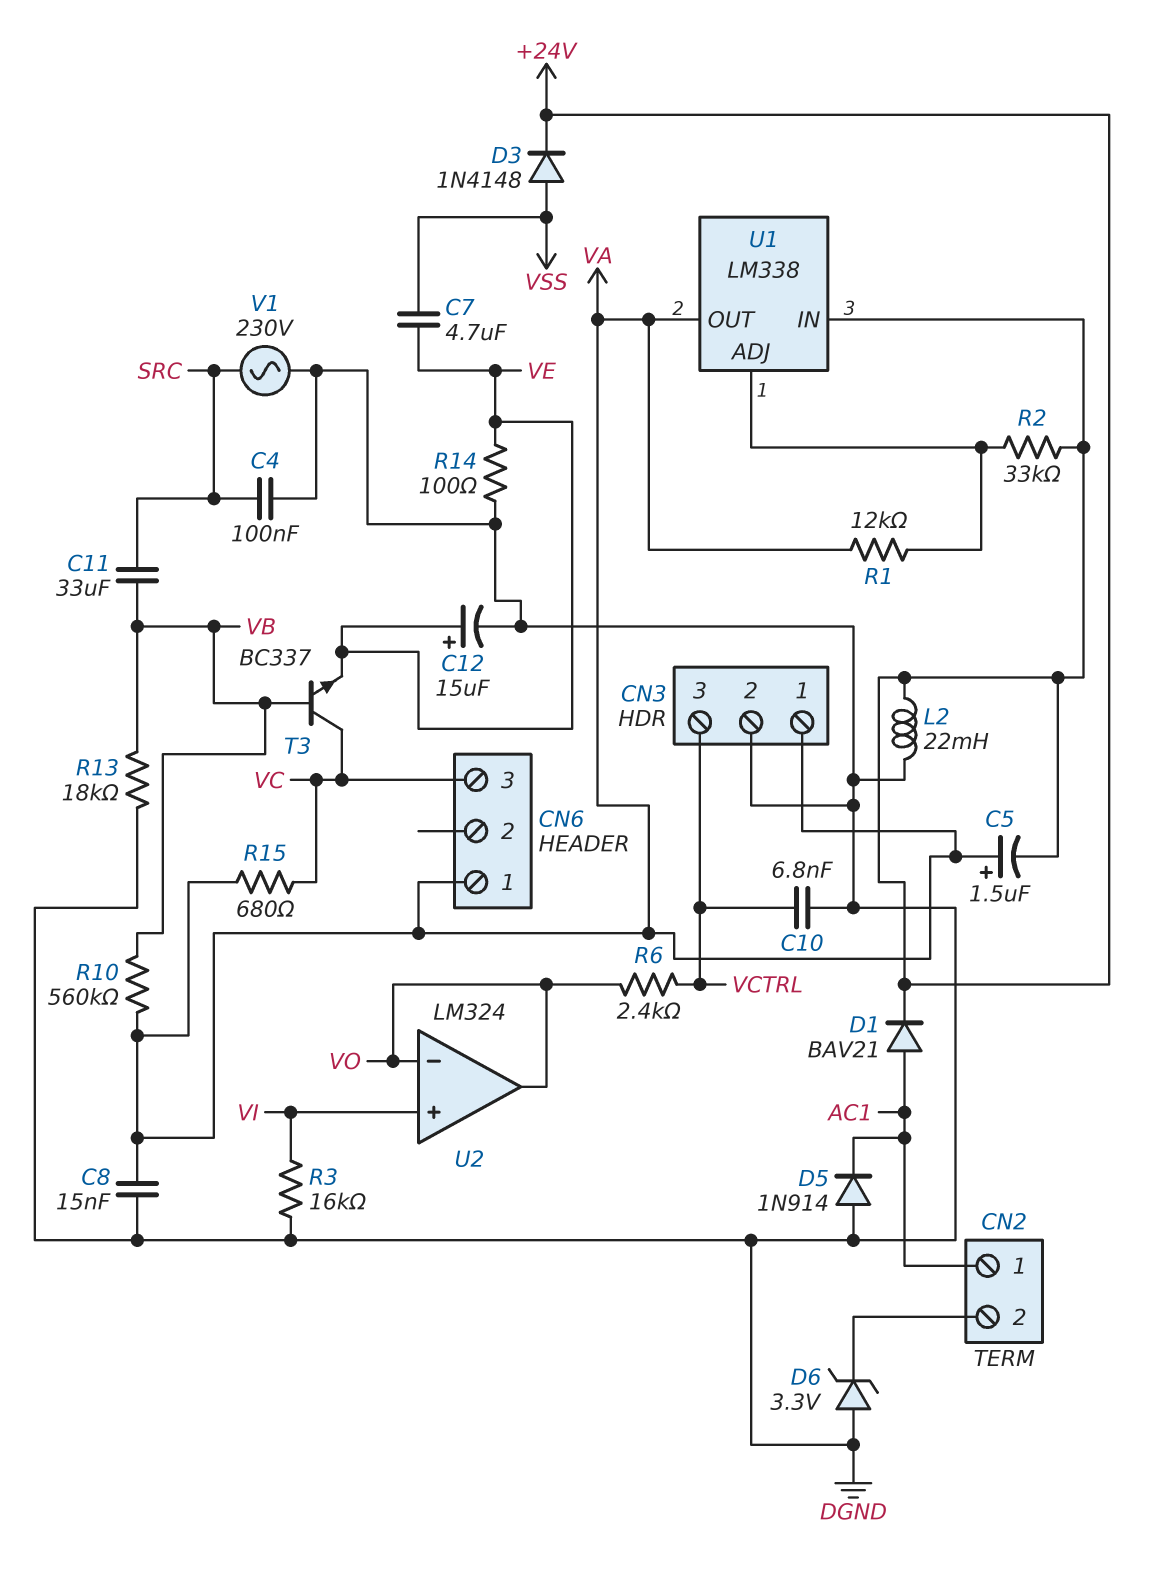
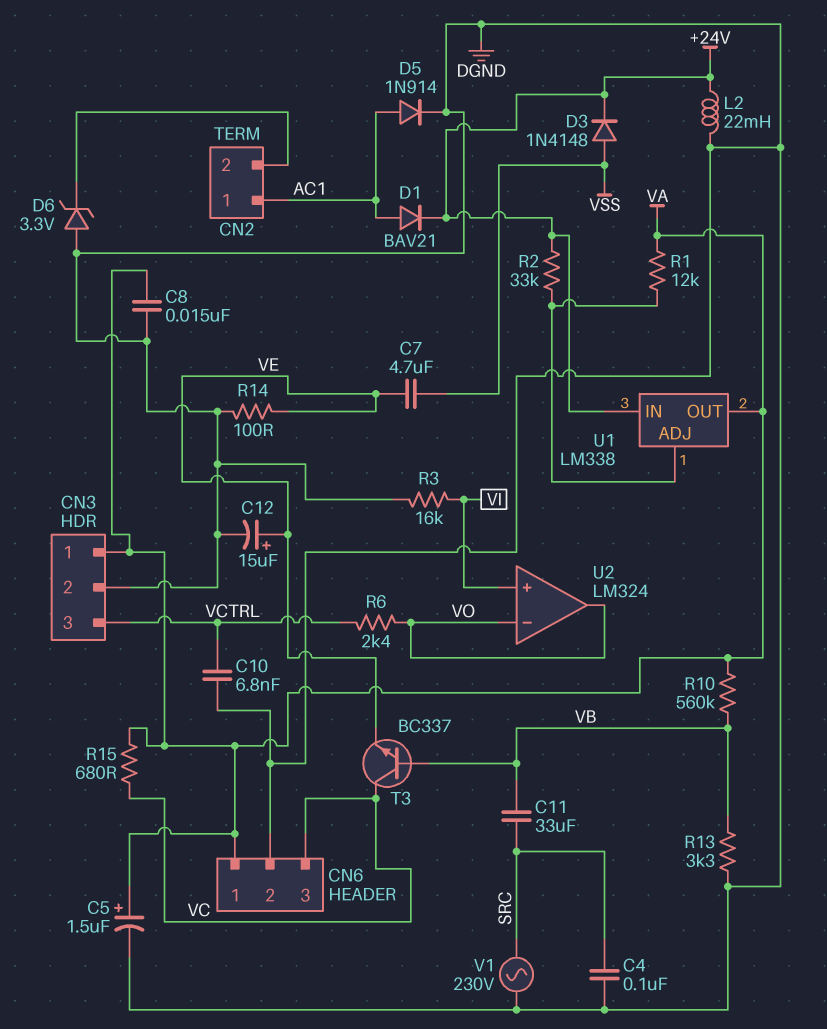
C5: 1.5uF (plus VA, minus +24V) -> 1.5uF (plus VA, minus DGND)
CN6 pin 2: none -> DGND
D5: diode 1N914 (A DGND, K AC1) -> diode 1N914 (A AC1, K DGND)
R13: 18k (DGND, VB) -> 3.3k (DGND, VB)

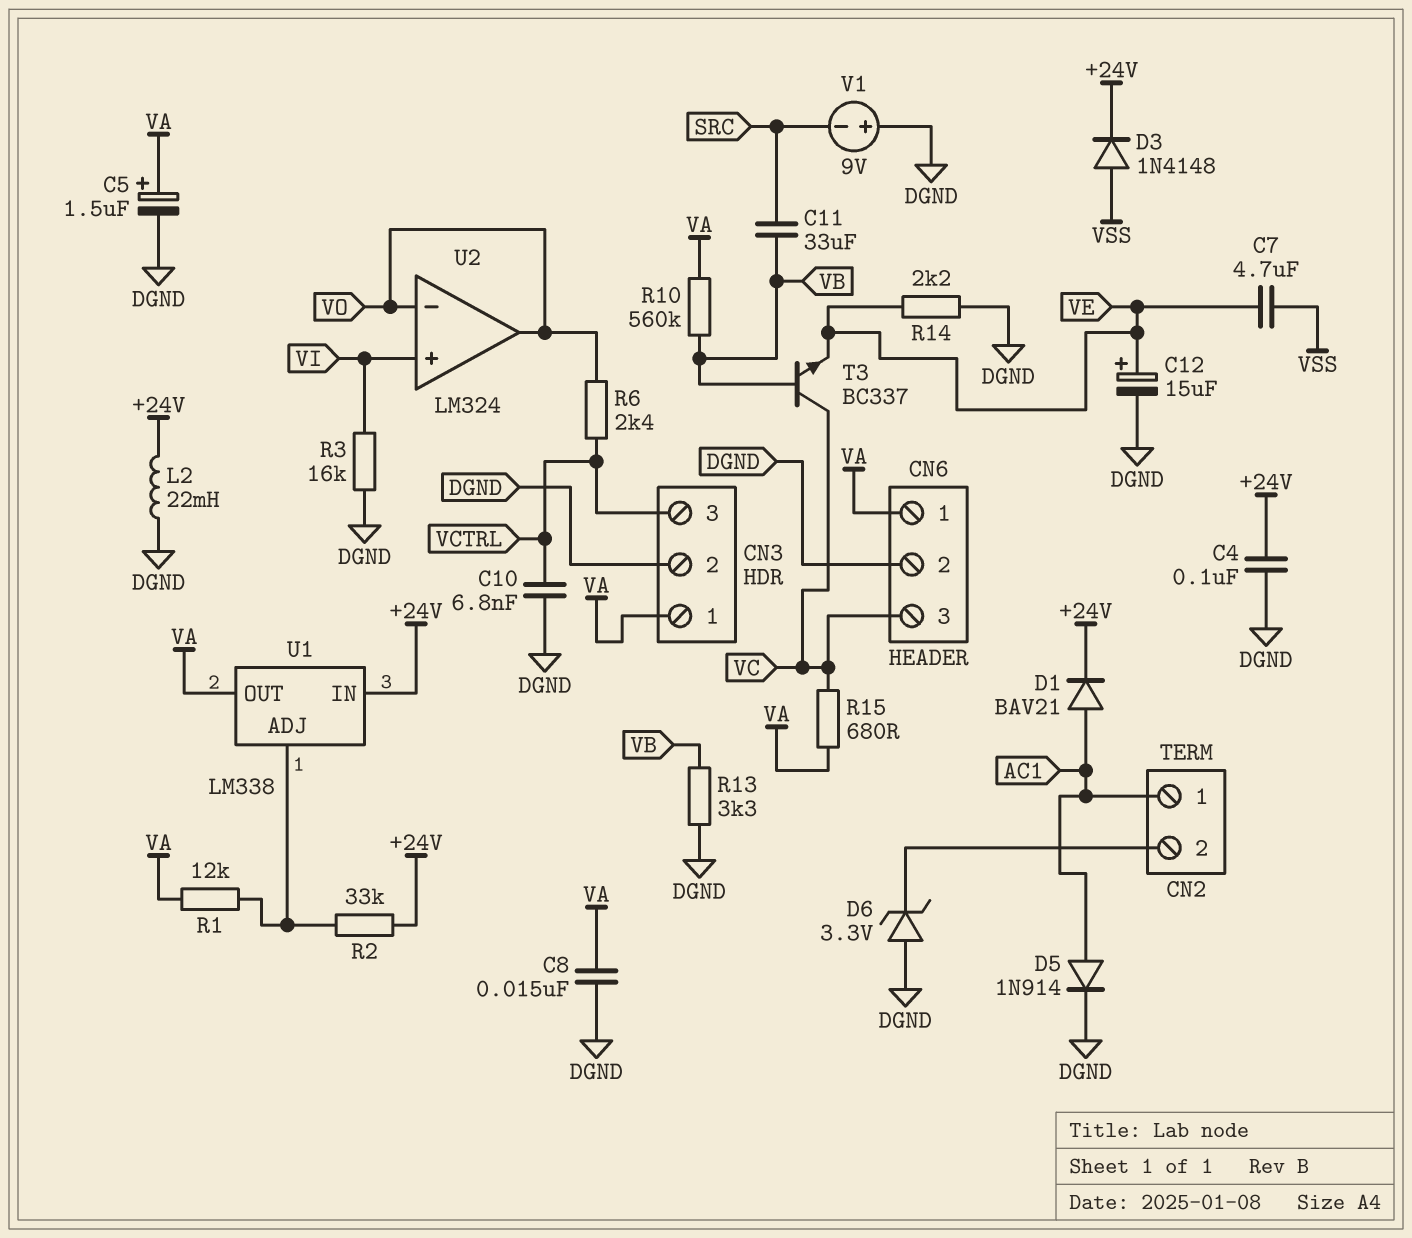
C4: 100nF (DGND, SRC) -> 100nF (+24V, DGND)
R14: 100 (DGND, VE) -> 2.2k (DGND, VE)
V1: AC 230V (DGND, SRC) -> 9V (plus DGND, minus SRC)

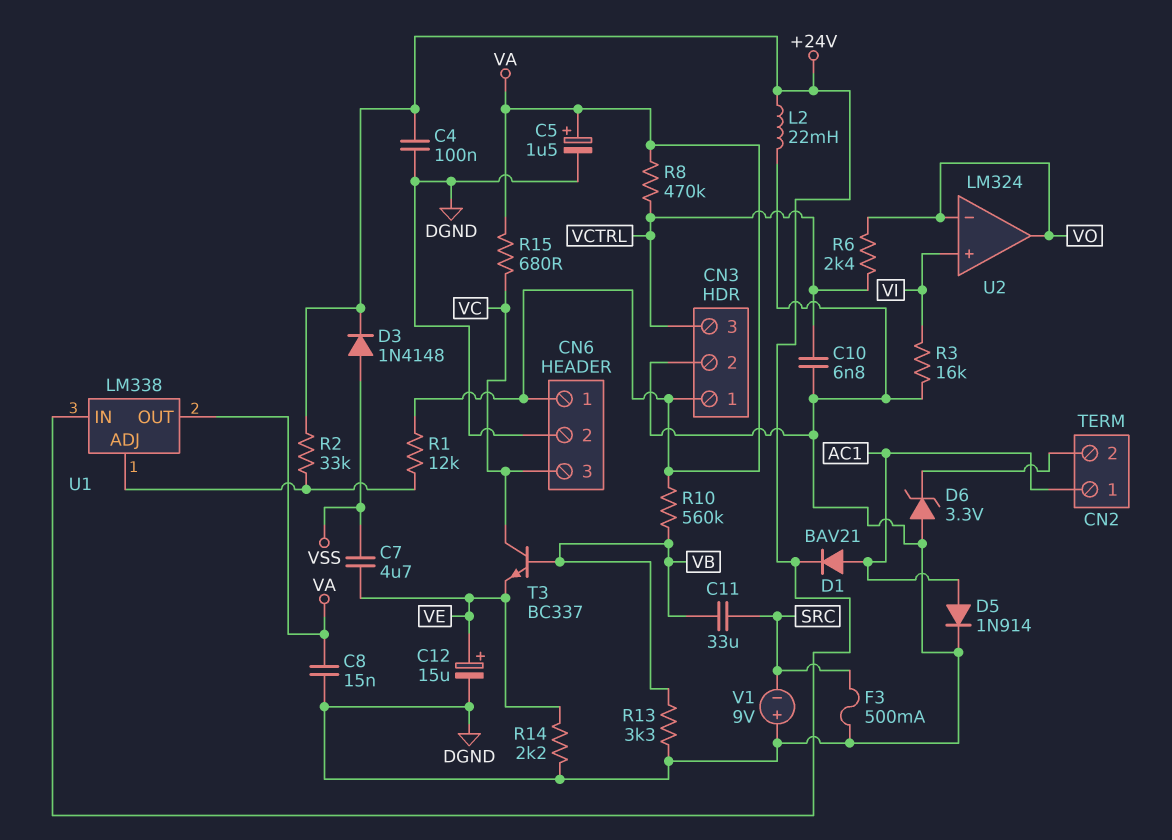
F3: none -> 500mA (DGND, SRC)
R8: none -> 470k (VA, VCTRL)

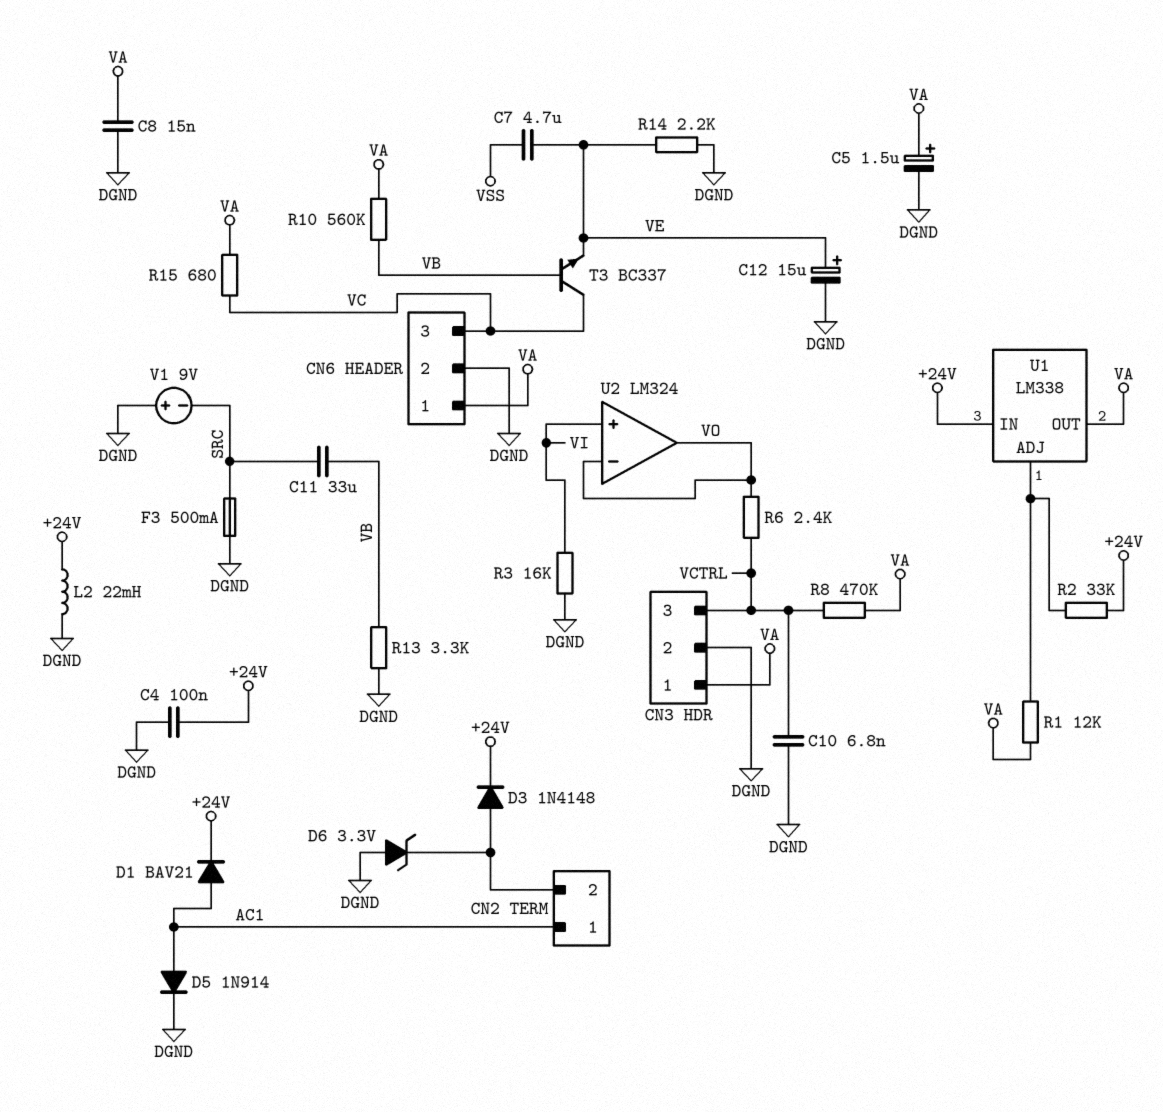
D3: diode 1N4148 (A VSS, K +24V) -> diode 1N4148 (A CN2/2, K +24V)

